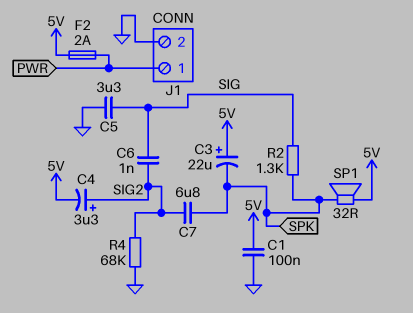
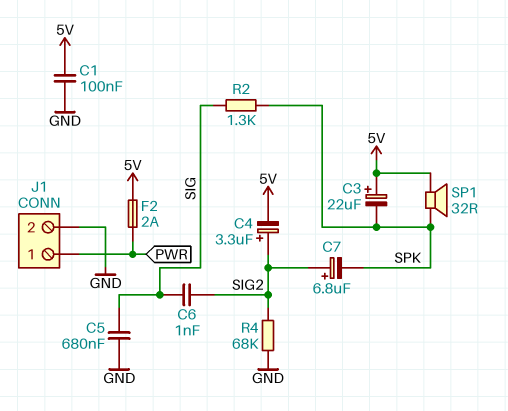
C5: 3.3uF (GND, SIG) -> 680nF (GND, SIG)
C7: 6.8uF (SIG2, SPK) -> 6.8uF (plus SIG2, minus SPK)

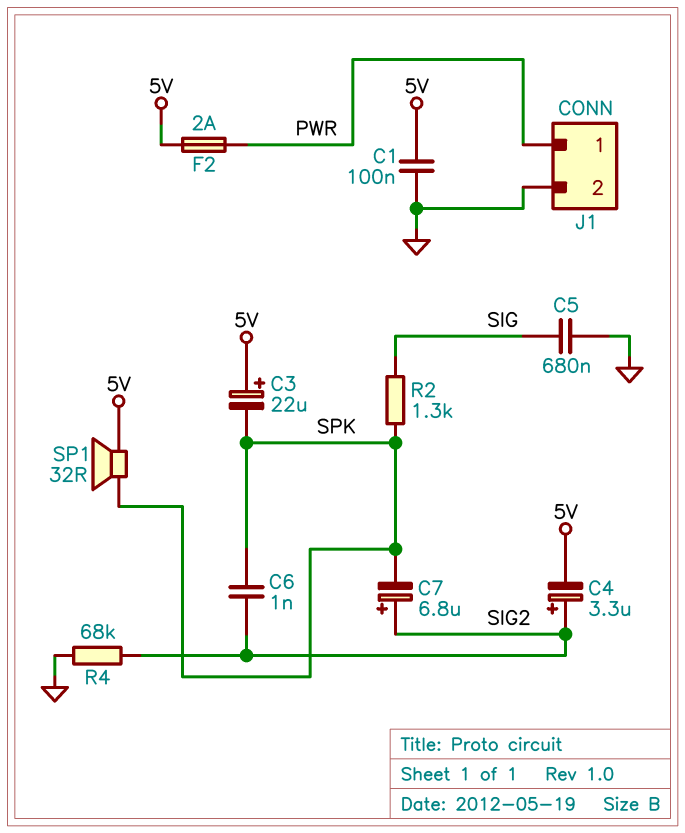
C6: 1nF (SIG, SIG2) -> 1nF (SIG2, SPK)

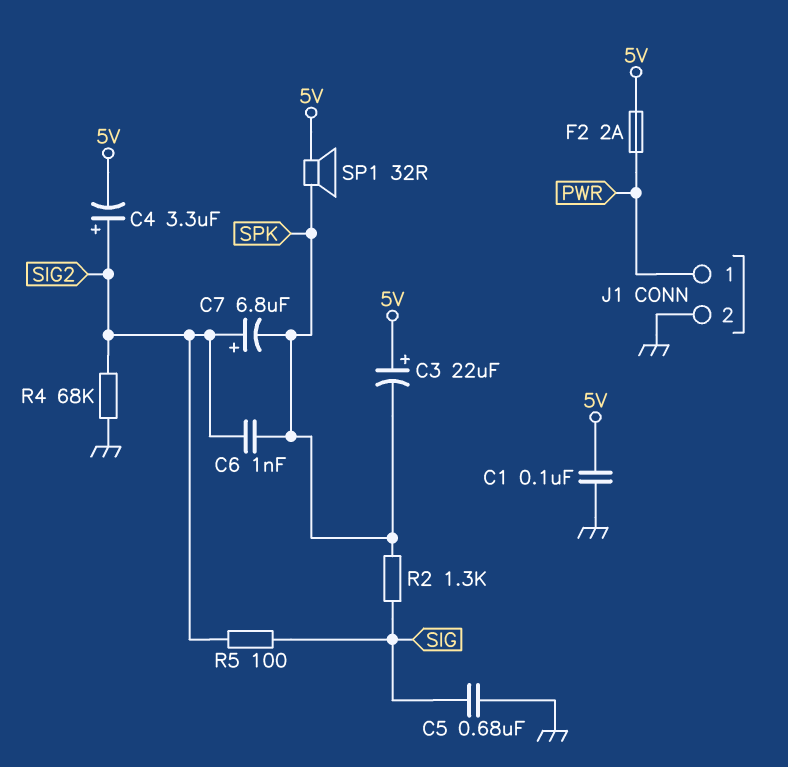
R5: none -> 100 (SIG, SIG2)

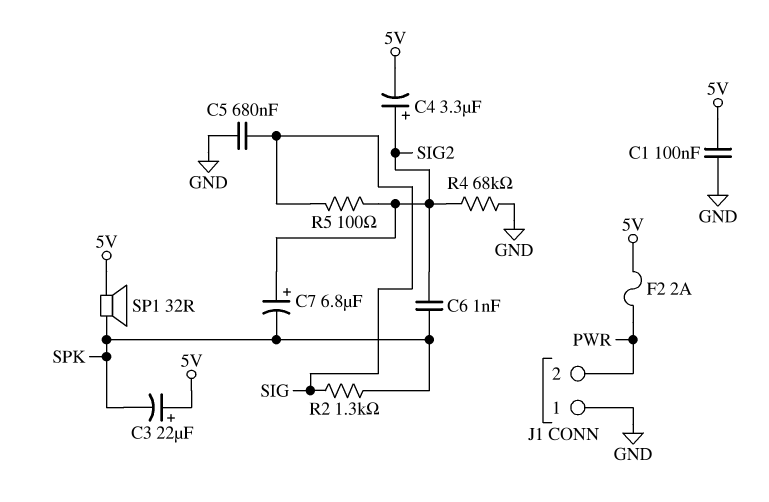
J1 pin 1: PWR -> GND
J1 pin 2: GND -> PWR

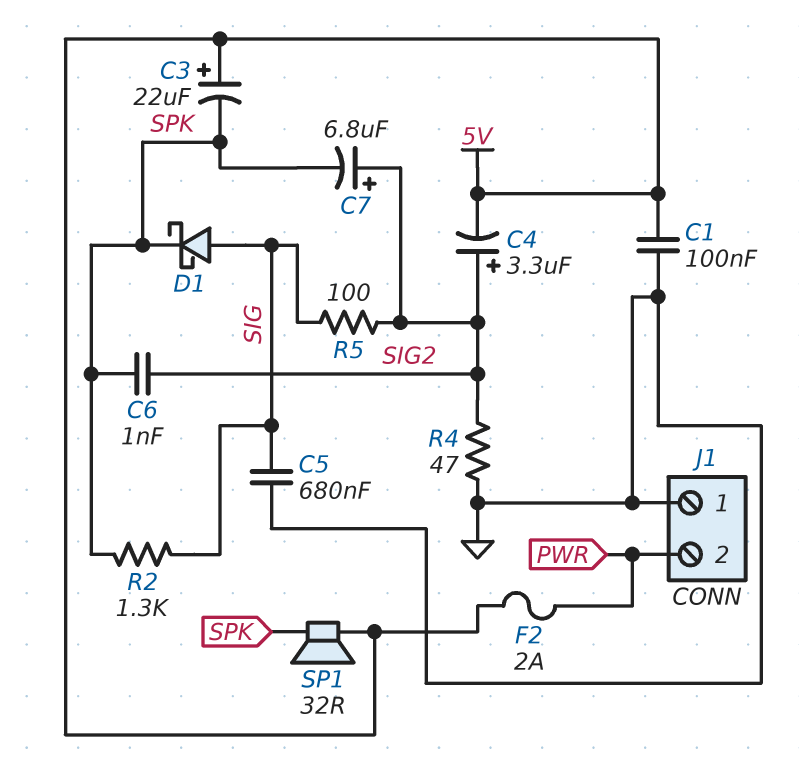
D1: none -> schottky (A SIG, K SPK)
R4: 68k (GND, SIG2) -> 47 (GND, SIG2)

